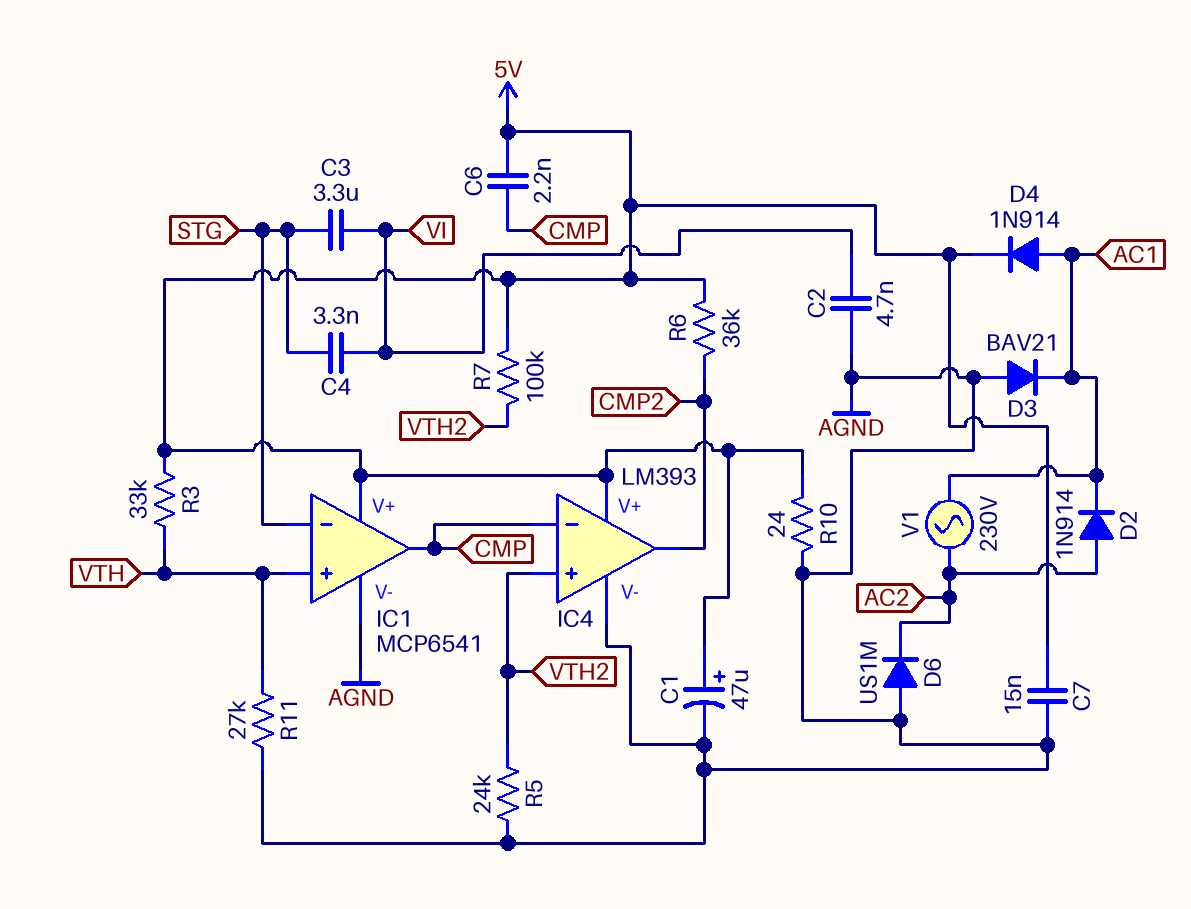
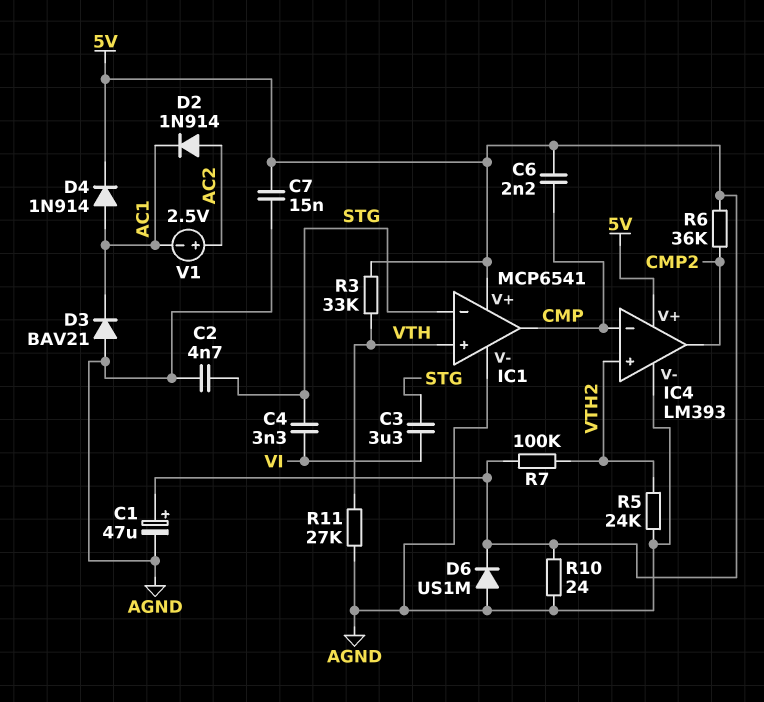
C2: 4.7nF (AGND, VI) -> 4.7nF (AGND, STG)
D6: diode US1M (A AGND, K AC2) -> diode US1M (A AGND, K 5V)
V1: AC 230V (AC1, AC2) -> 2.5V (plus AC2, minus AC1)

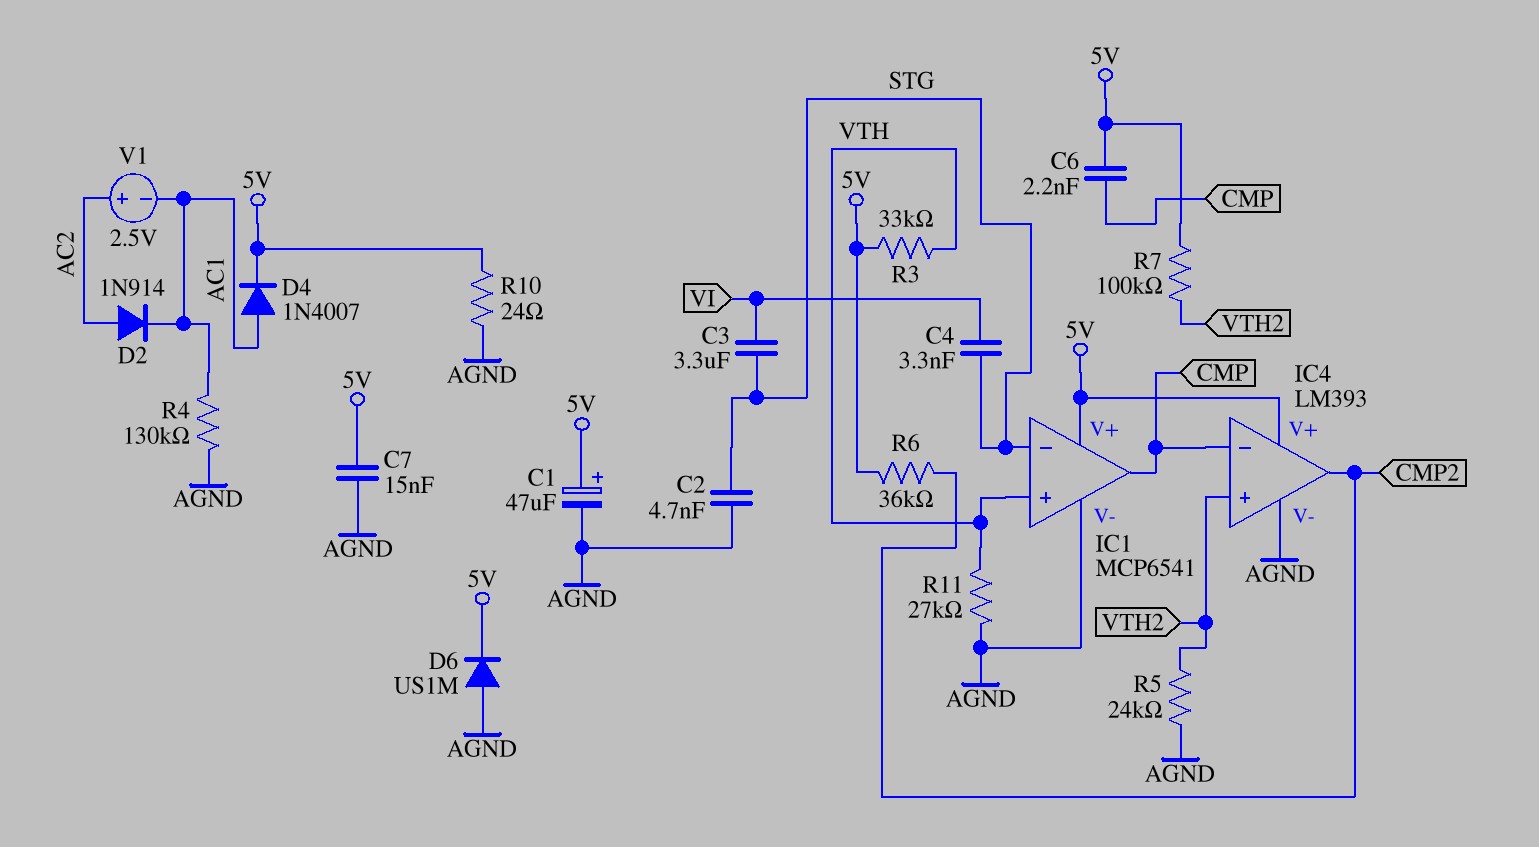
D3: diode BAV21 (A AGND, K AC1) -> none
D4: diode 1N914 (A AC1, K 5V) -> diode 1N4007 (A AC1, K 5V)
R4: none -> 130k (AC1, AGND)

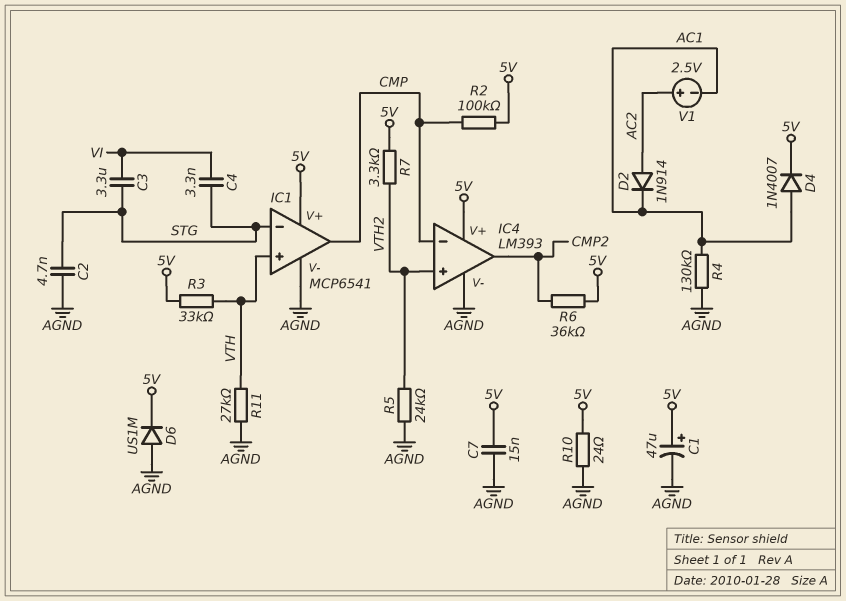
C6: 2.2nF (5V, CMP) -> none
R2: none -> 100k (5V, CMP)
R7: 100k (5V, VTH2) -> 3.3k (5V, VTH2)

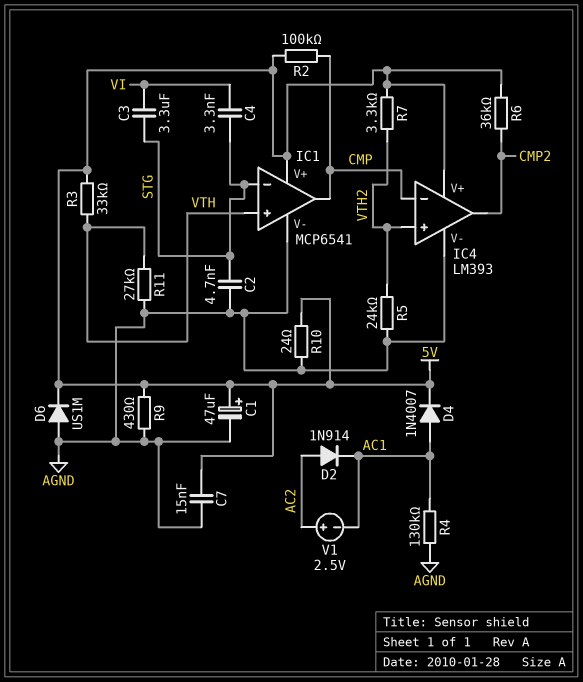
R9: none -> 430 (5V, AGND)

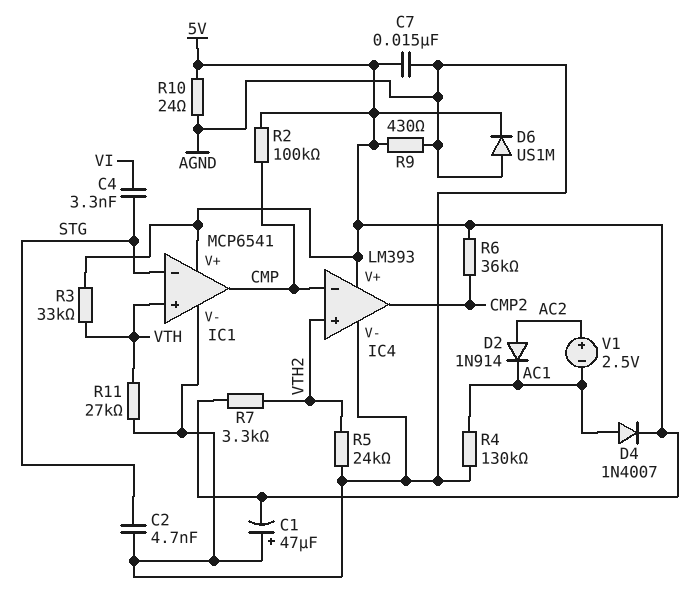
C1: 47uF (plus 5V, minus AGND) -> 47uF (plus AGND, minus 5V)
C3: 3.3uF (STG, VI) -> none

